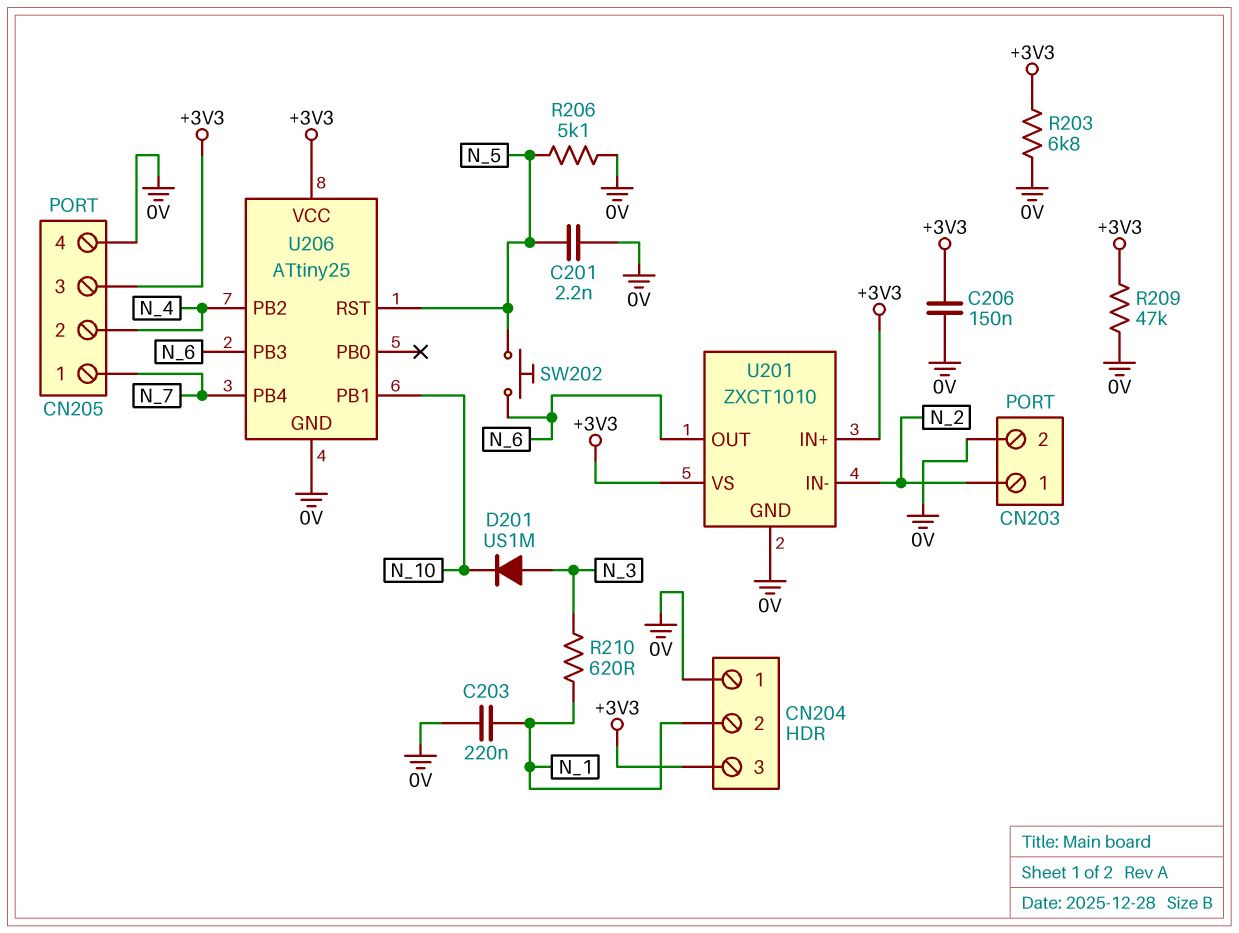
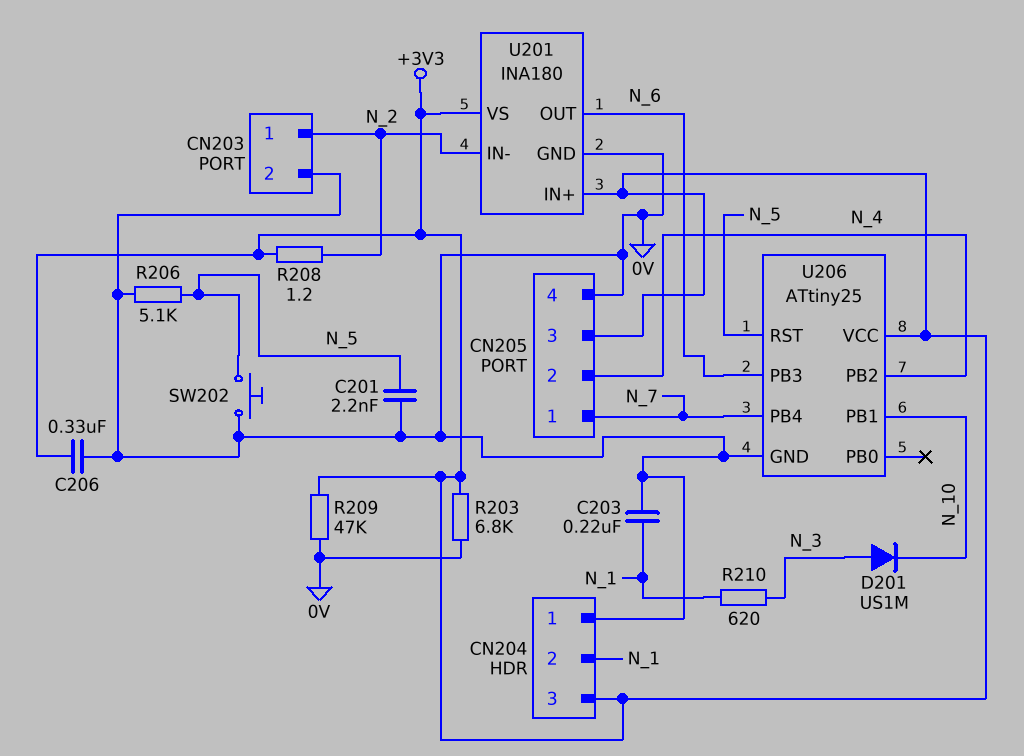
C206: 150nF (+3V3, 0V) -> 330nF (+3V3, 0V)
R208: none -> 1.2 (+3V3, N_2)
SW202: button (N_5, N_6) -> button (0V, N_5)
U201: ZXCT1010 -> INA180

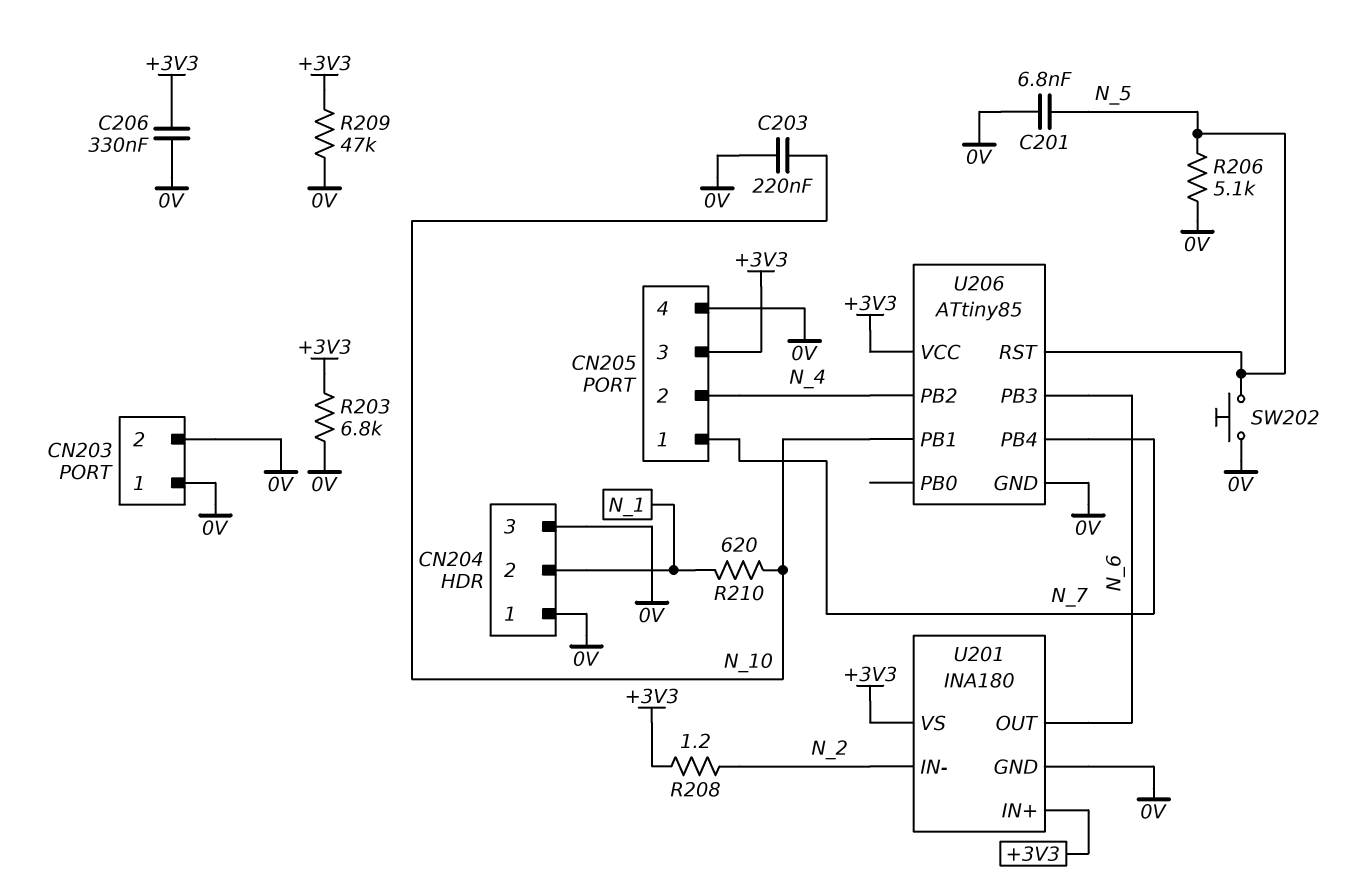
C201: 2.2nF (0V, N_5) -> 6.8nF (0V, N_5)
C203: 220nF (0V, N_1) -> 220nF (0V, N_10)
CN203 pin 1: N_2 -> 0V
CN204 pin 3: +3V3 -> 0V
D201: diode US1M (A N_3, K N_10) -> none
R210: 620 (N_1, N_3) -> 620 (N_1, N_10)
U206: ATtiny25 -> ATtiny85

